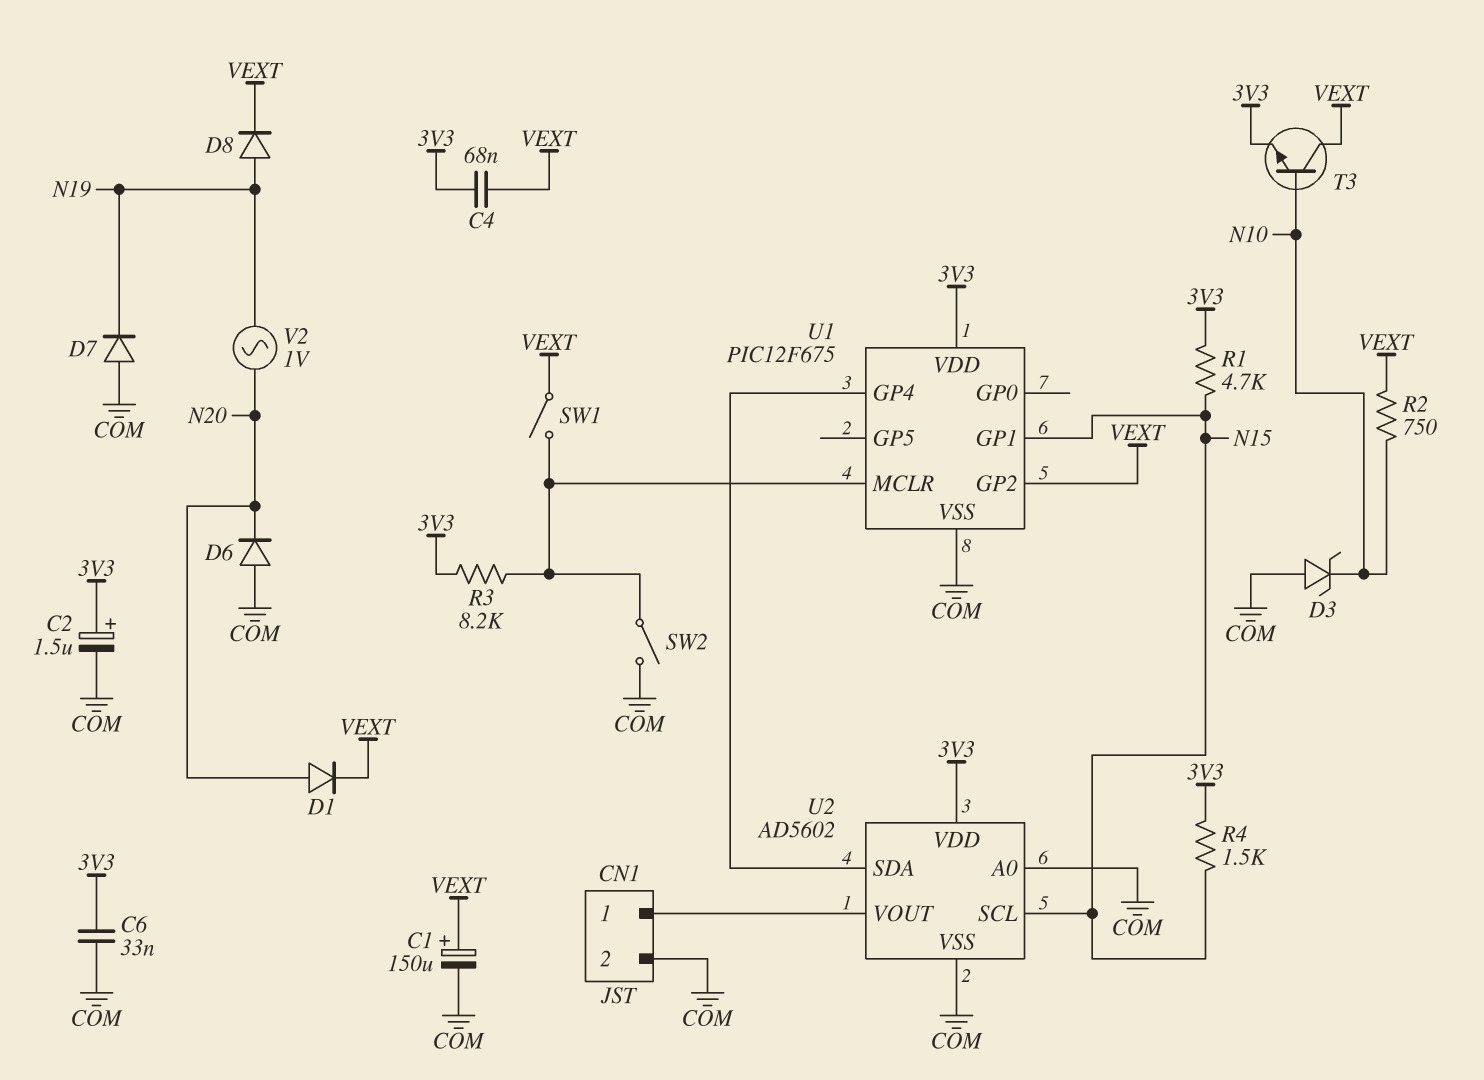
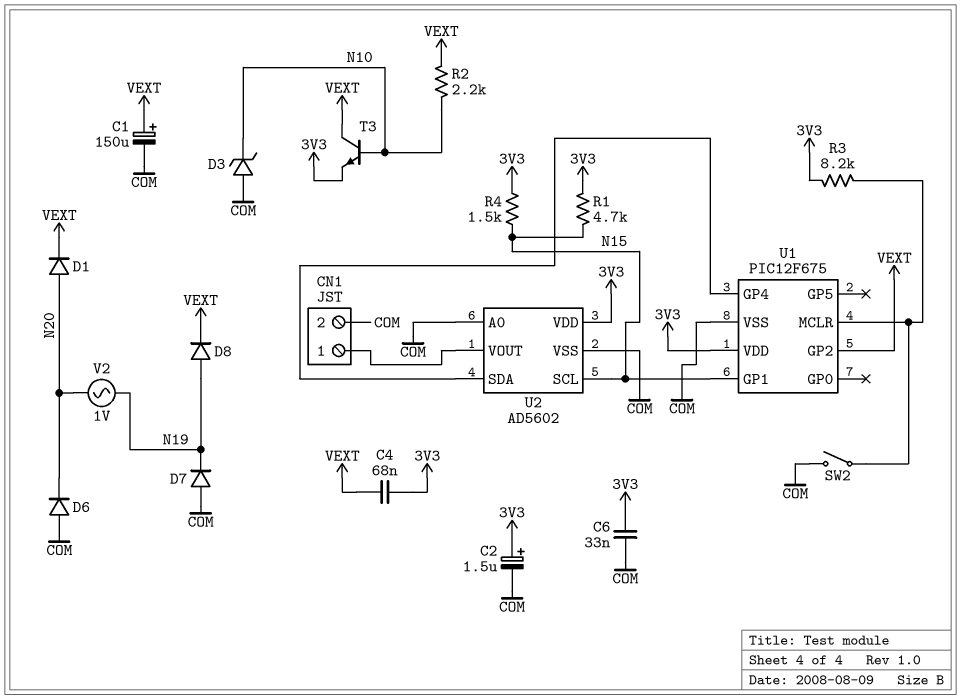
R2: 750 (N10, VEXT) -> 2.2k (N10, VEXT)
SW1: switch (U1/MCLR, VEXT) -> none

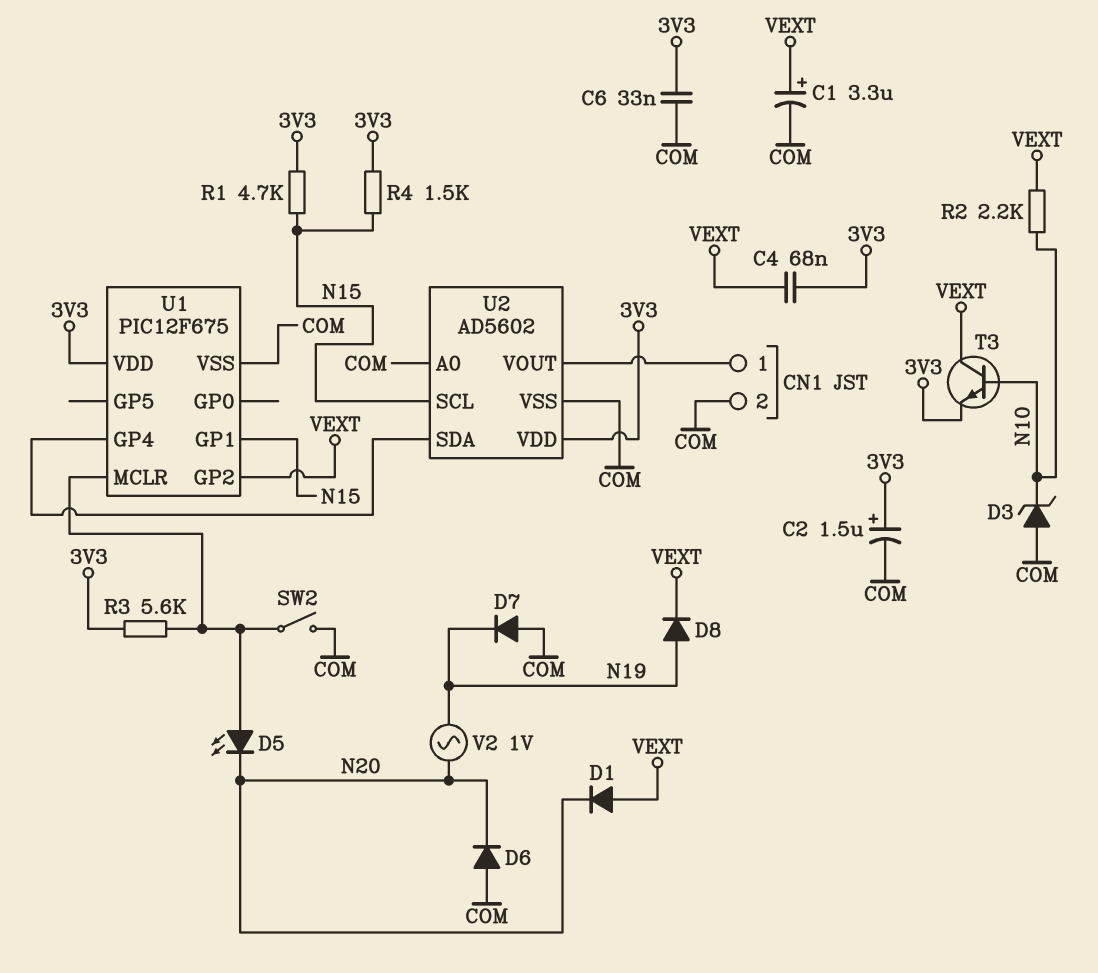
C1: 150uF (plus VEXT, minus COM) -> 3.3uF (plus VEXT, minus COM)
D1: diode (A N20, K VEXT) -> diode (A VEXT, K N20)
D5: none -> LED (A U1/MCLR, K N20)
R3: 8.2k (3V3, U1/MCLR) -> 5.6k (3V3, U1/MCLR)

